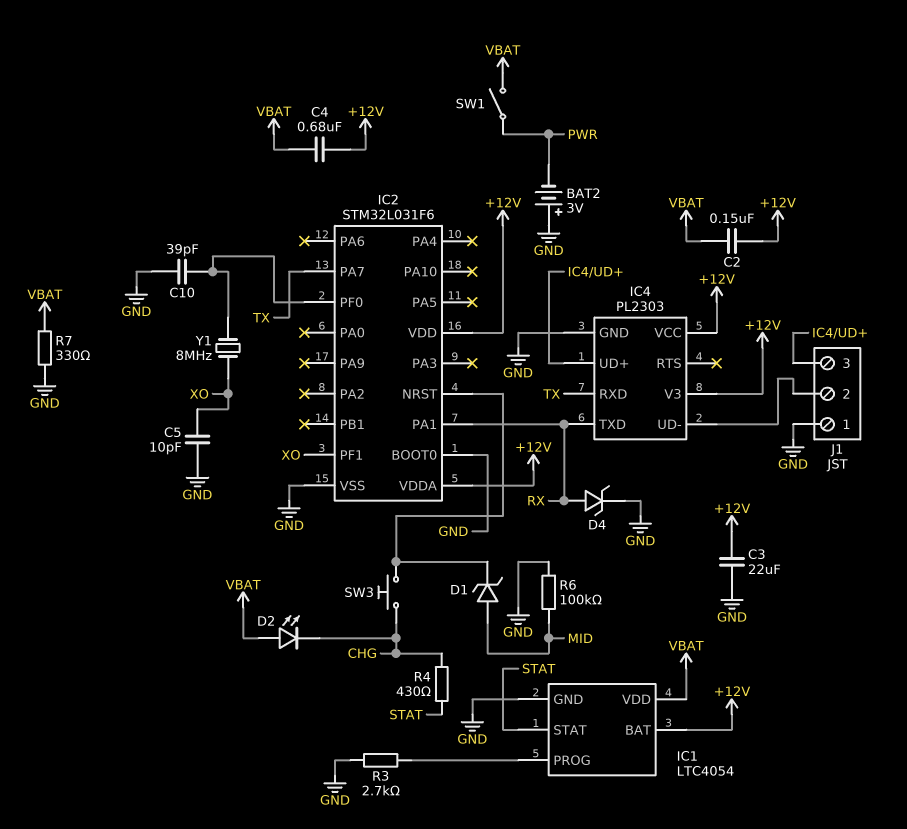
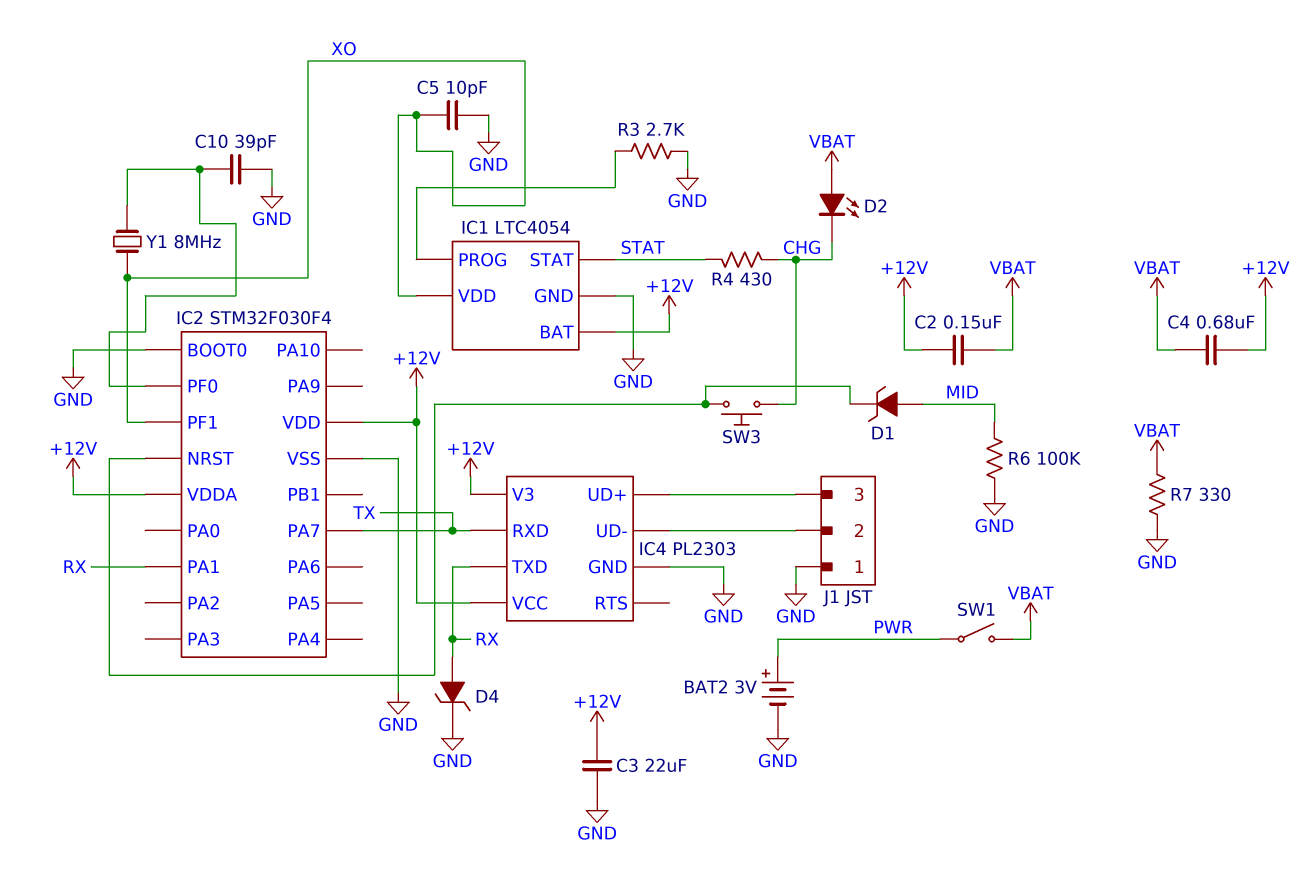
BAT2: 3V (plus GND, minus PWR) -> 3V (plus PWR, minus GND)
IC1 pin VDD: VBAT -> XO
IC2: STM32L031F6 -> STM32F030F4

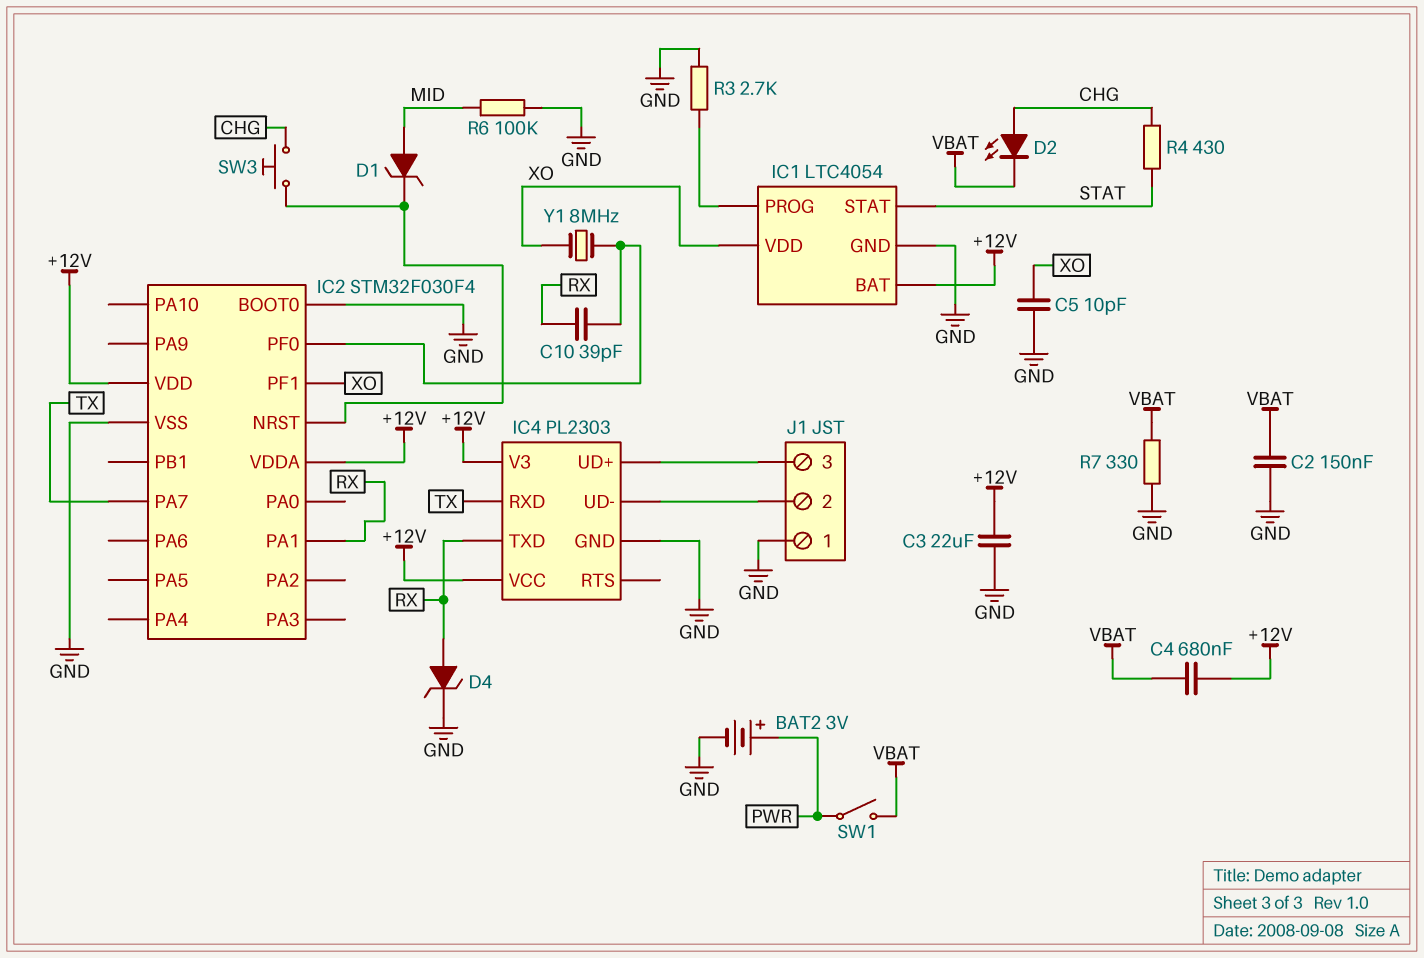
C2: 150nF (+12V, VBAT) -> 150nF (GND, VBAT)
C10: 39pF (GND, IC2/PF0) -> 39pF (IC2/PF0, RX)
D2: LED (A VBAT, K CHG) -> LED (A CHG, K VBAT)

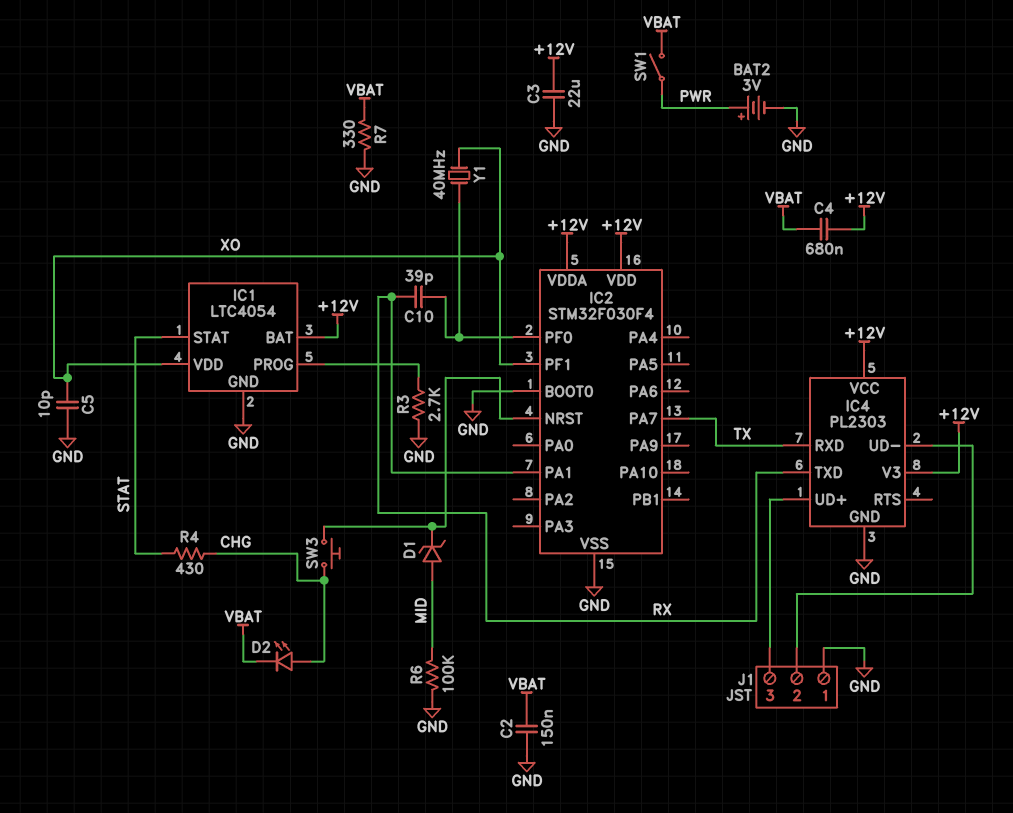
D4: zener (A RX, K GND) -> none
Y1: 8MHz (IC2/PF0, XO) -> 40MHz (IC2/PF0, XO)

